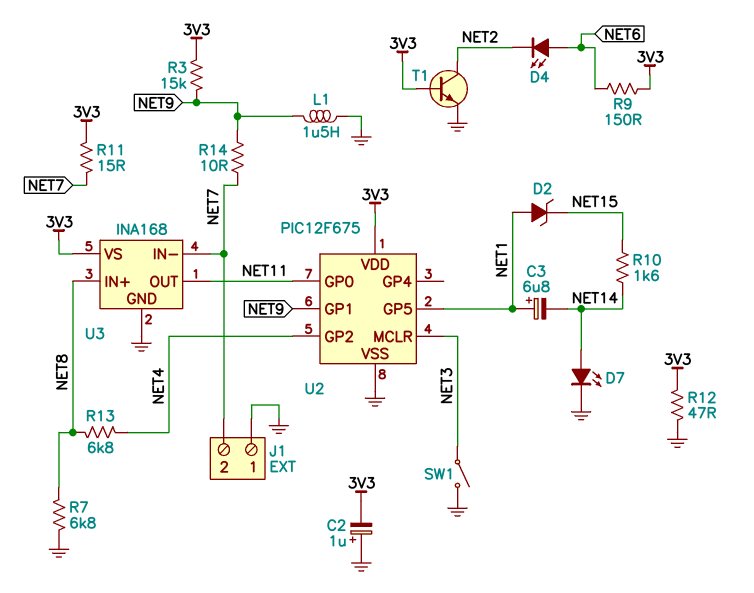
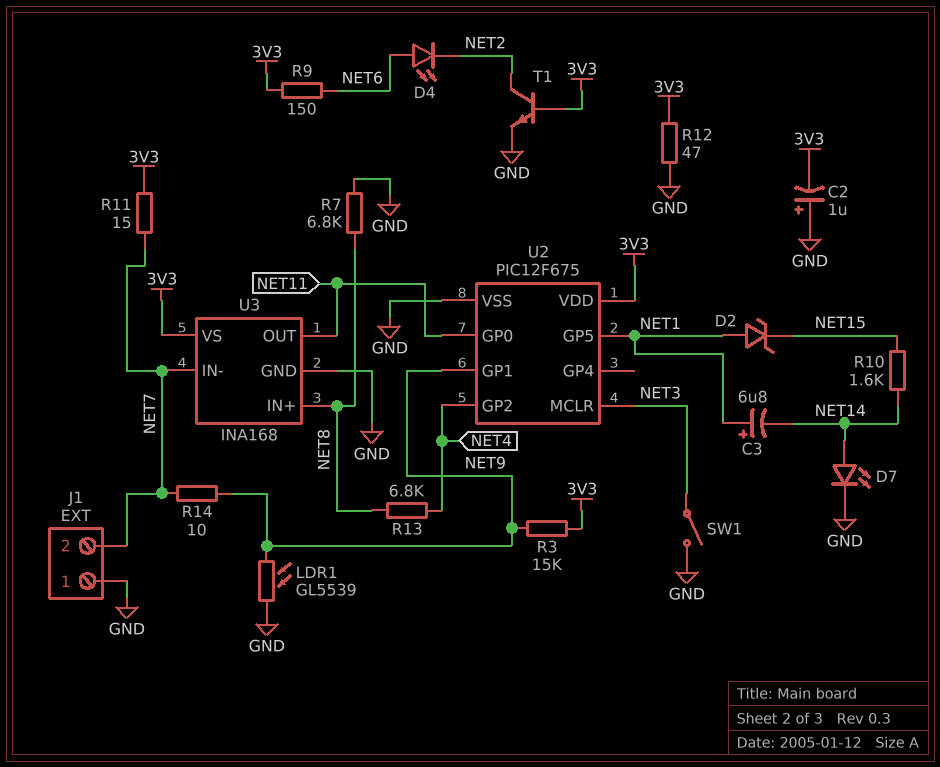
L1: 1.5uH (GND, NET9) -> none
LDR1: none -> GL5539 (GND, NET9)

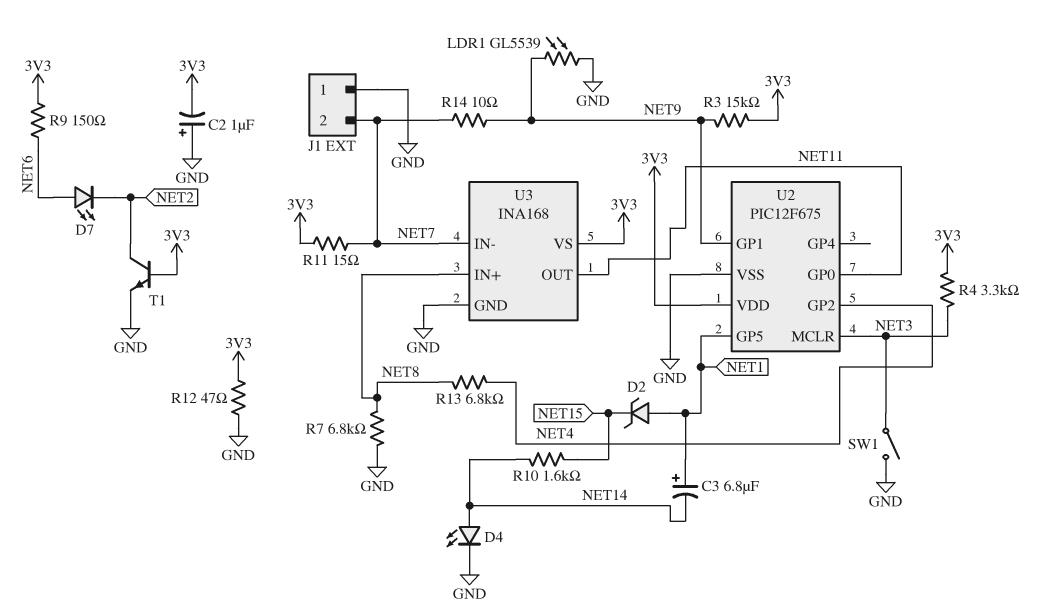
D4: LED (A NET6, K NET2) -> LED (A NET14, K GND)
D7: LED (A NET14, K GND) -> LED (A NET6, K NET2)
R4: none -> 3.3k (3V3, NET3)

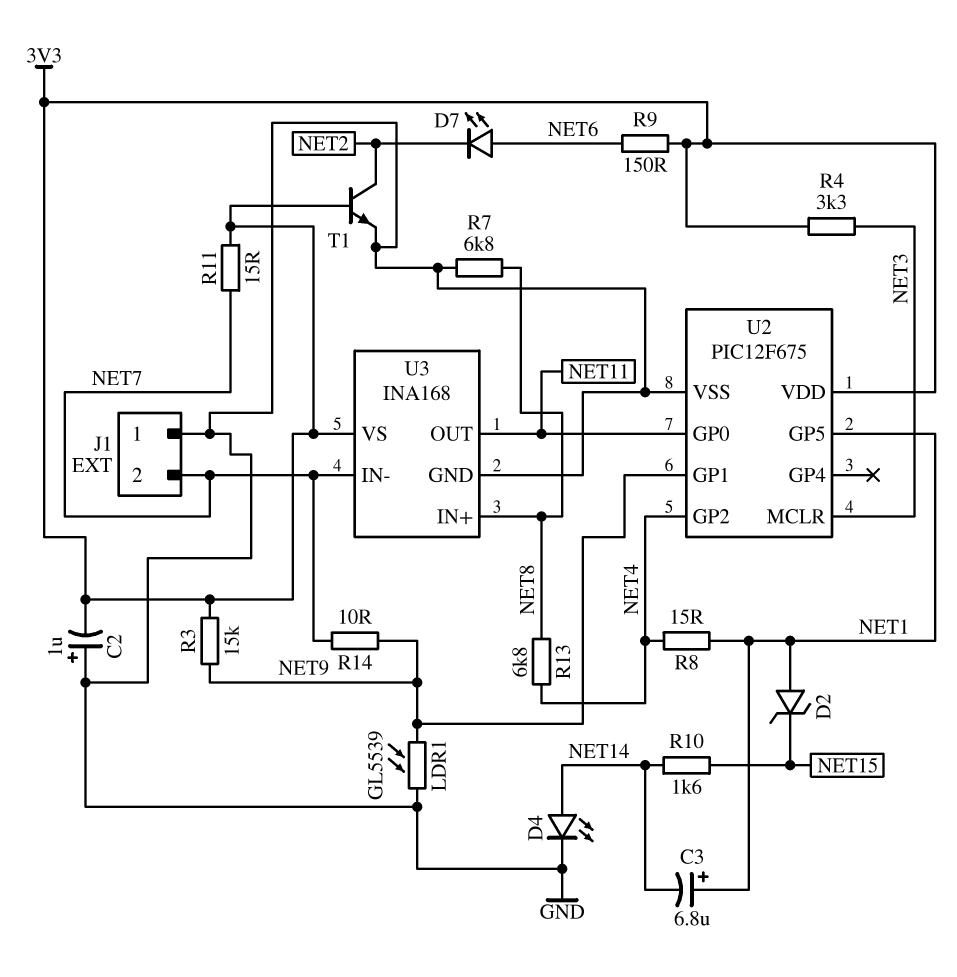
R8: none -> 15 (NET1, NET4)
R12: 47 (3V3, GND) -> none
SW1: switch (GND, NET3) -> none

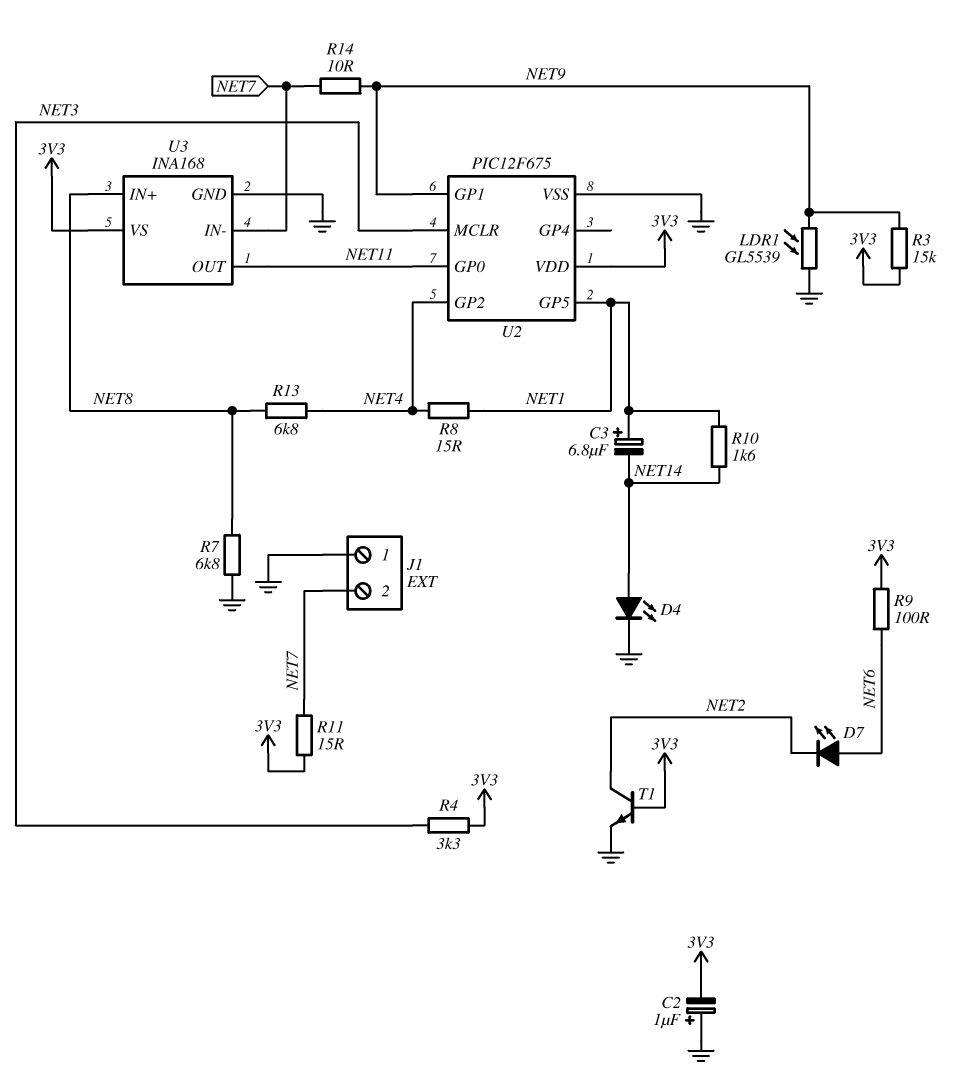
D2: zener (A NET1, K NET15) -> none
R9: 150 (3V3, NET6) -> 100 (3V3, NET6)
R10: 1.6k (NET14, NET15) -> 1.6k (NET1, NET14)

